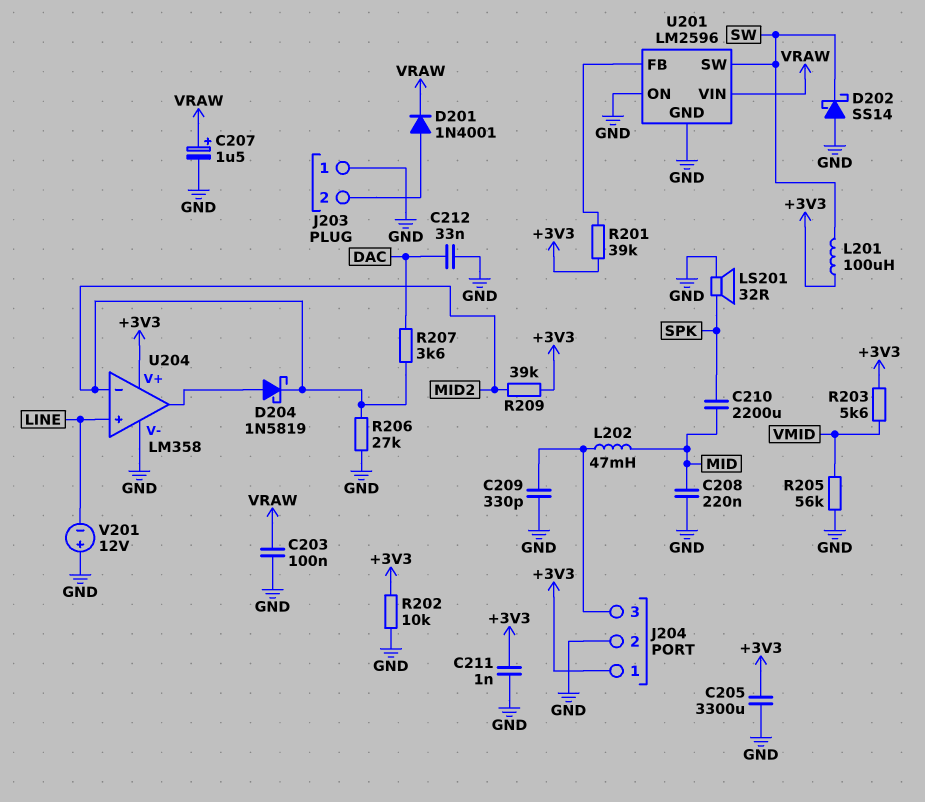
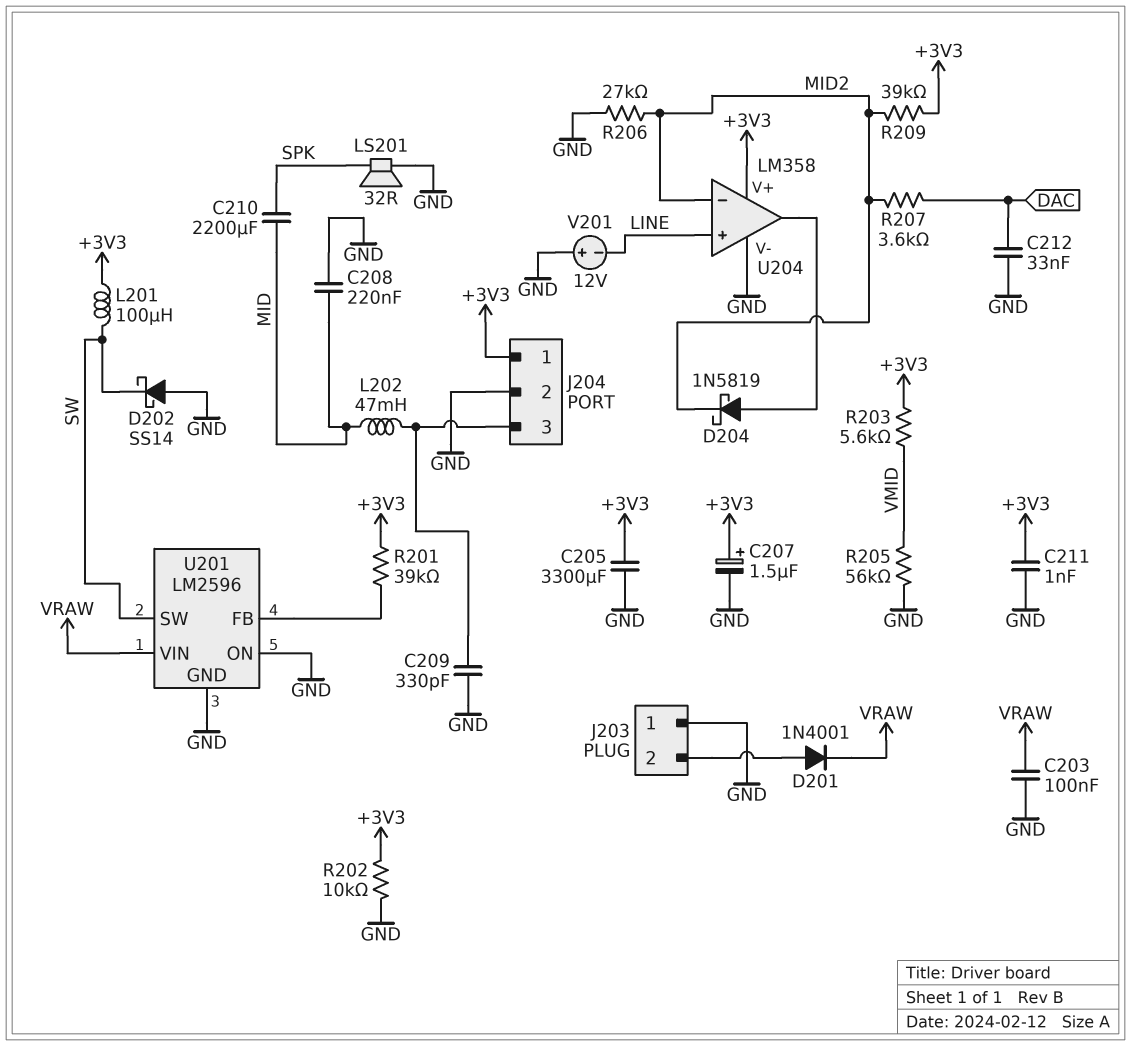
C207: 1.5uF (plus VRAW, minus GND) -> 1.5uF (plus +3V3, minus GND)

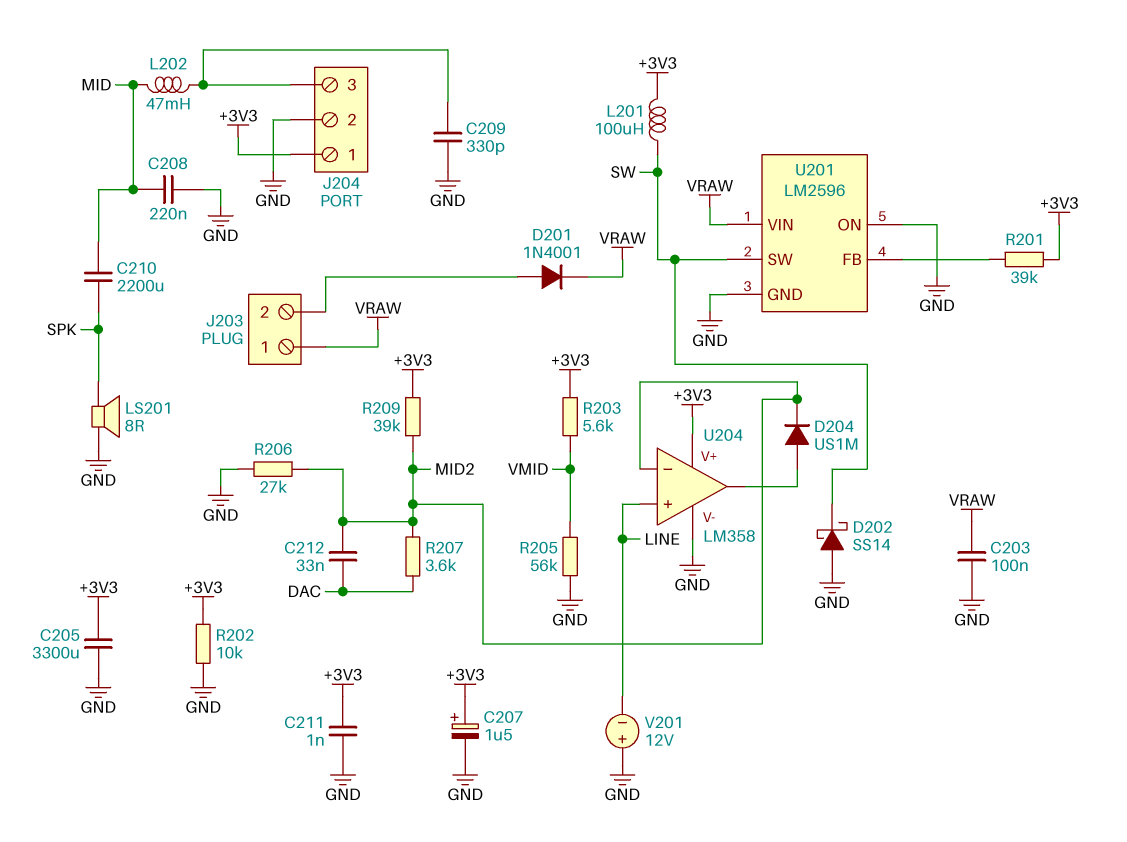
C212: 33nF (DAC, GND) -> 33nF (DAC, MID2)
D204: schottky 1N5819 (A U204/out, K MID2) -> diode US1M (A U204/out, K MID2)
J203 pin 1: GND -> VRAW
LS201: speaker 32R (GND, SPK) -> speaker 8R (GND, SPK)

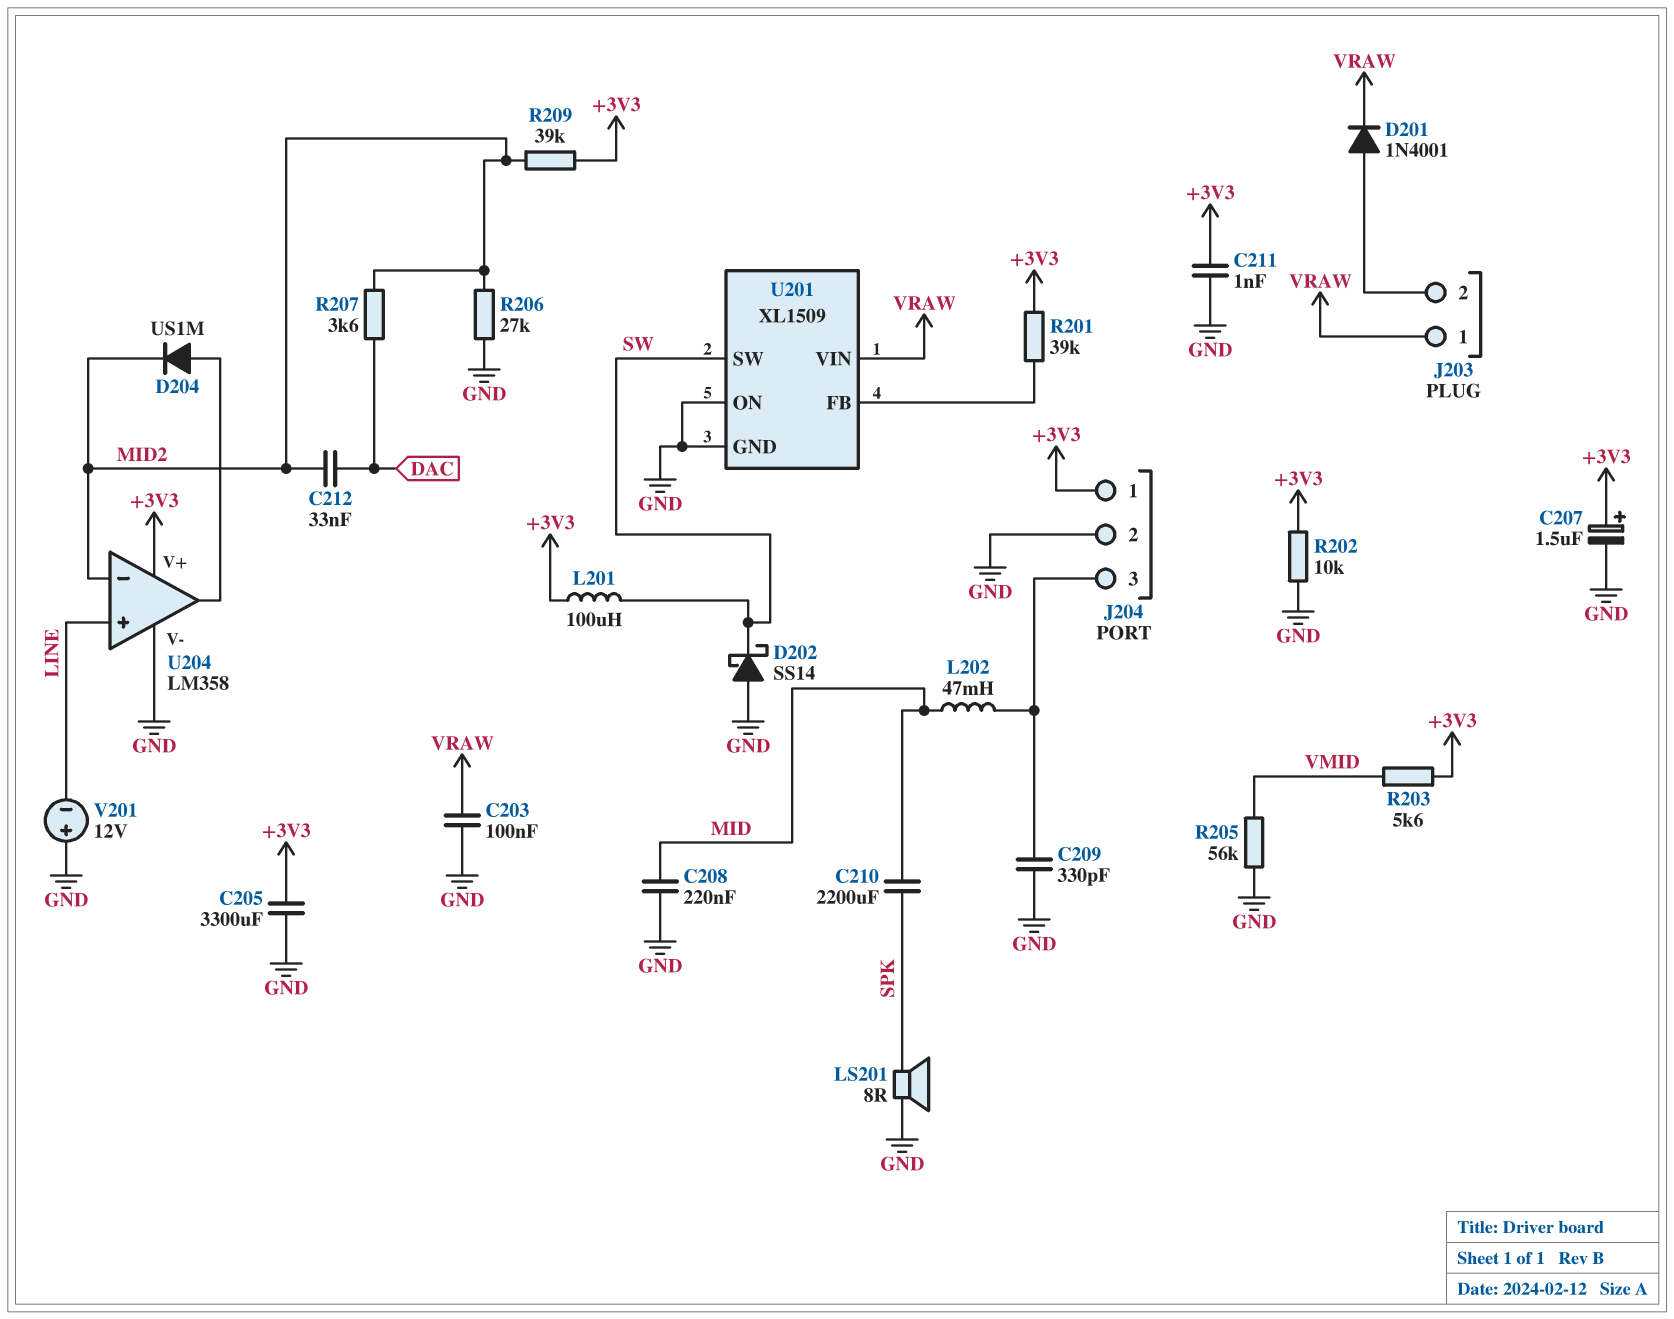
U201: LM2596 -> XL1509

